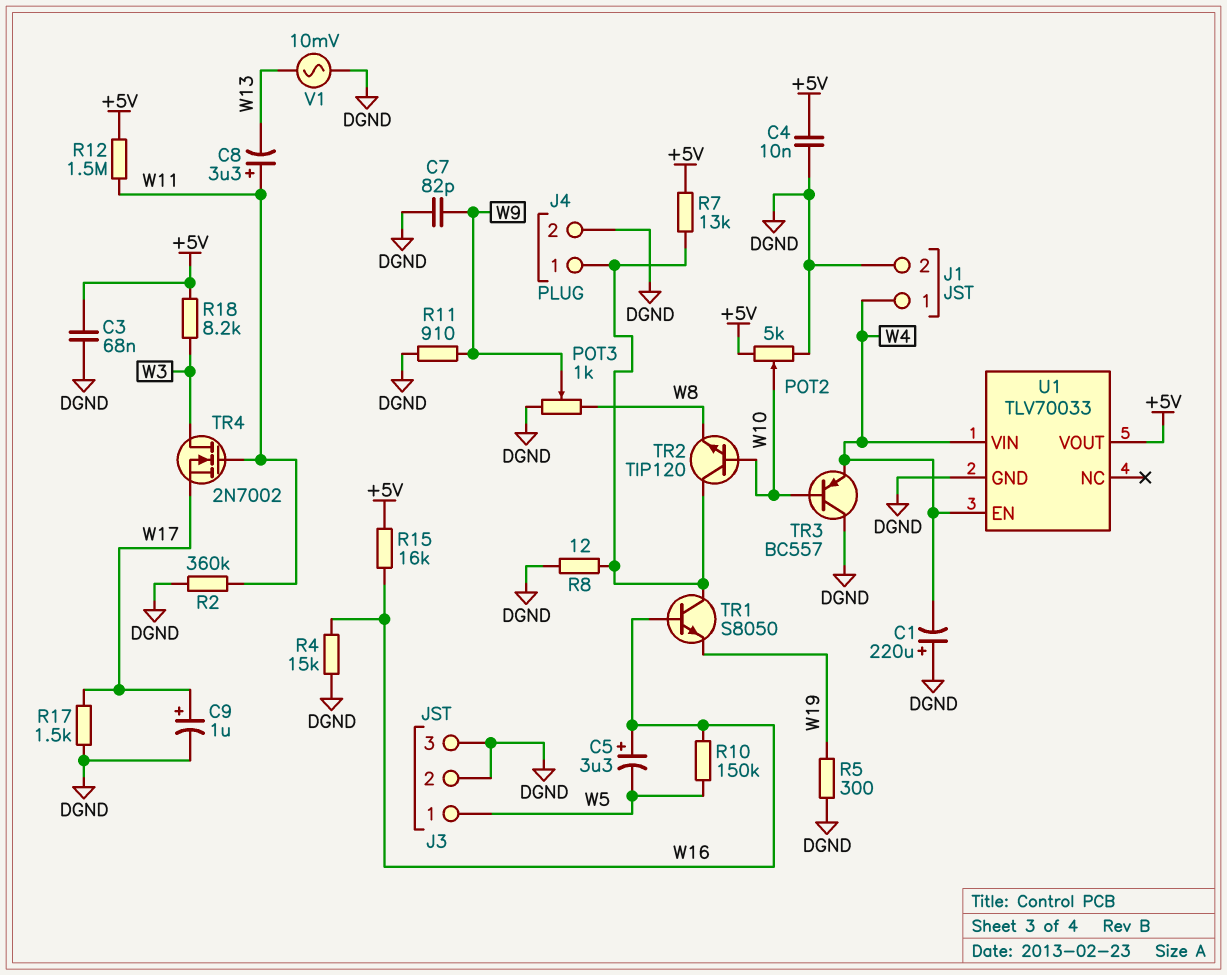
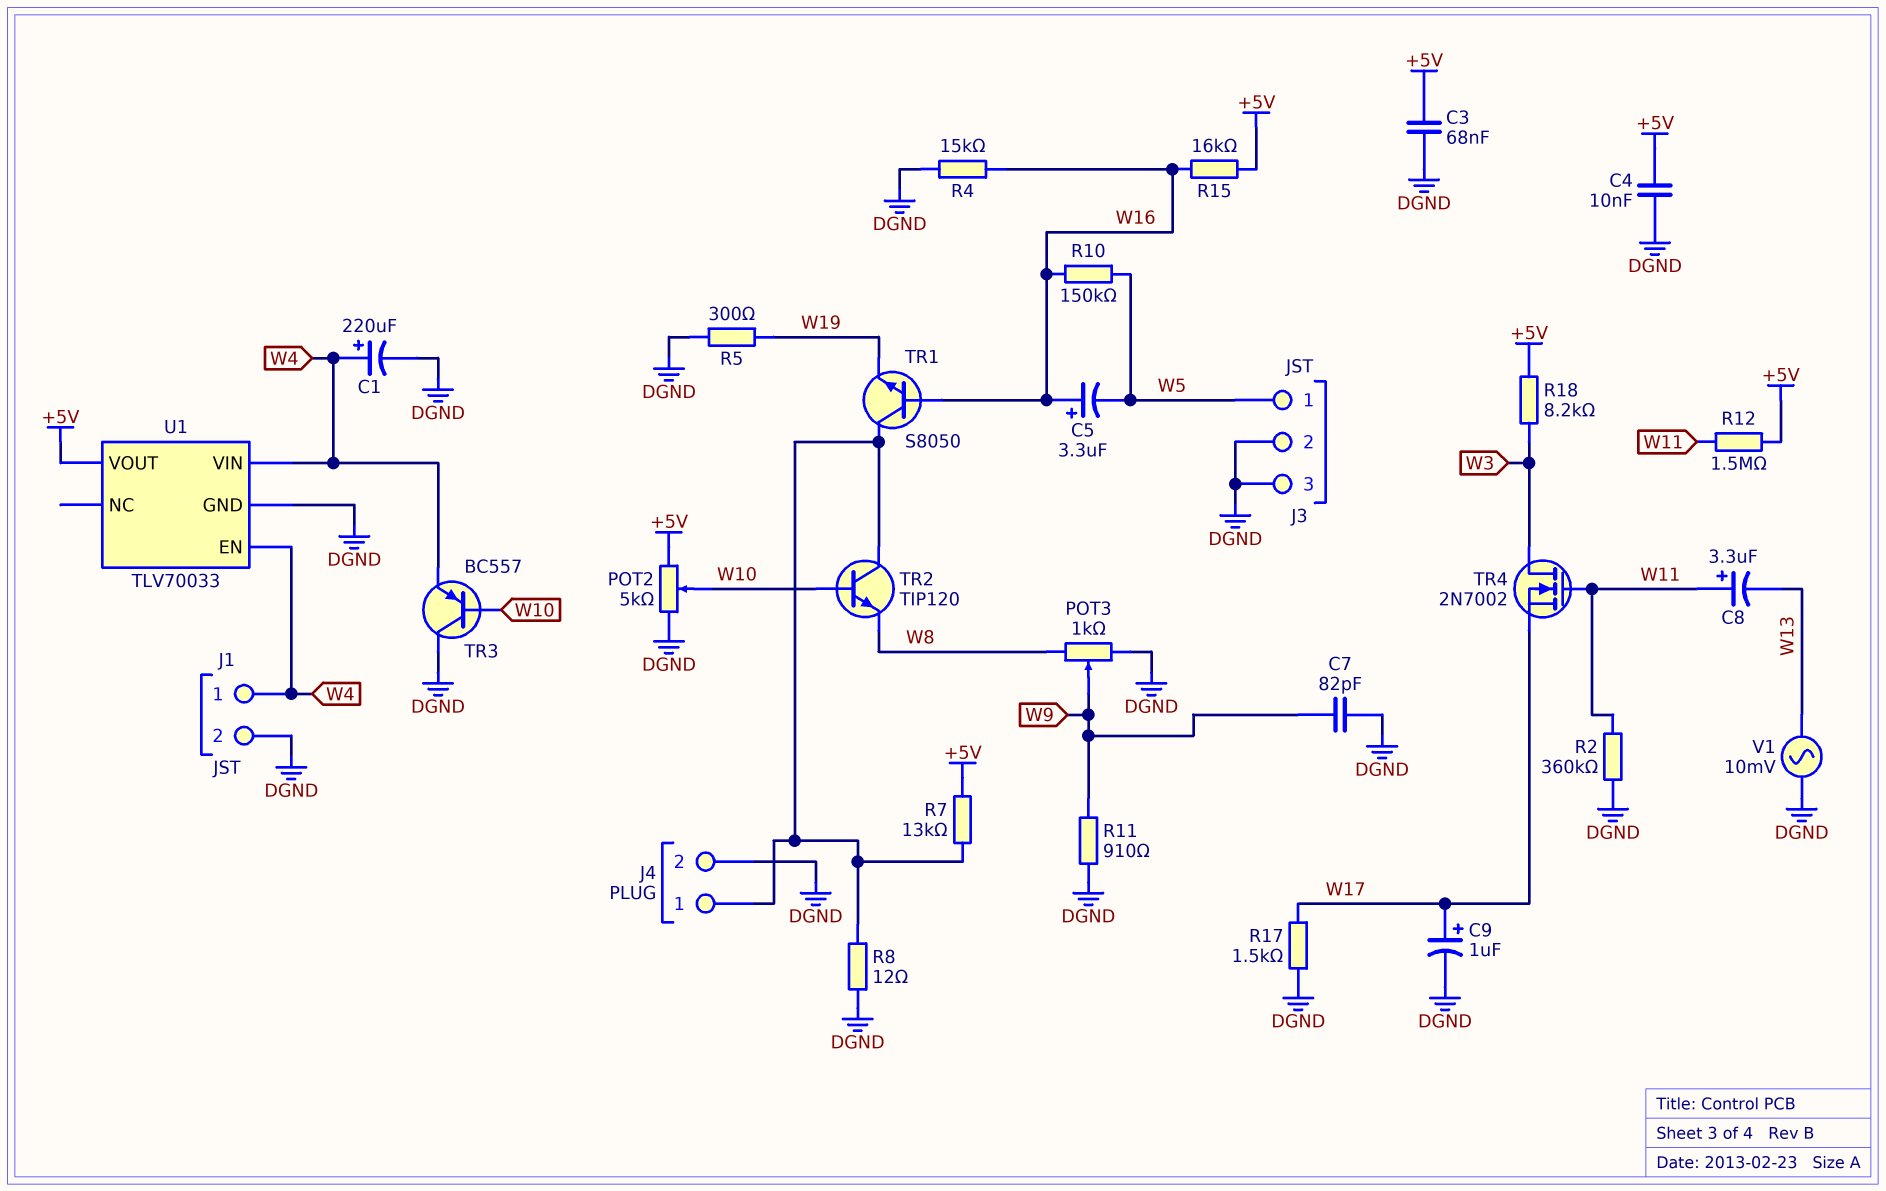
C1: 220uF (plus DGND, minus W4) -> 220uF (plus W4, minus DGND)

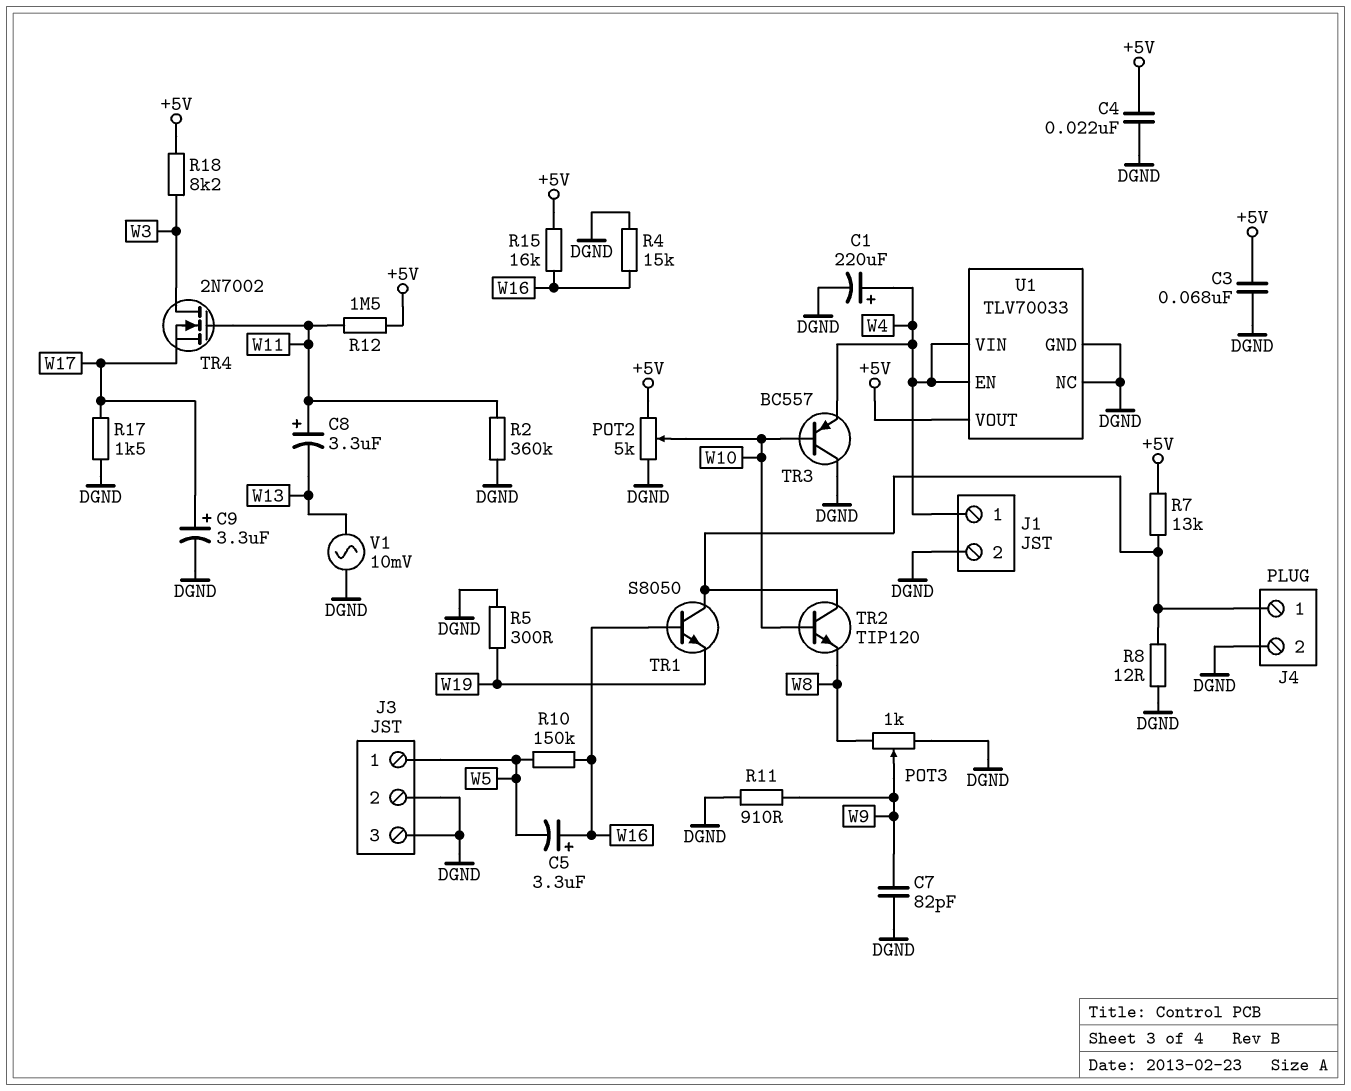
C4: 10nF (+5V, DGND) -> 22nF (+5V, DGND)
C9: 1uF (plus W17, minus DGND) -> 3.3uF (plus W17, minus DGND)
U1 pin NC: none -> DGND

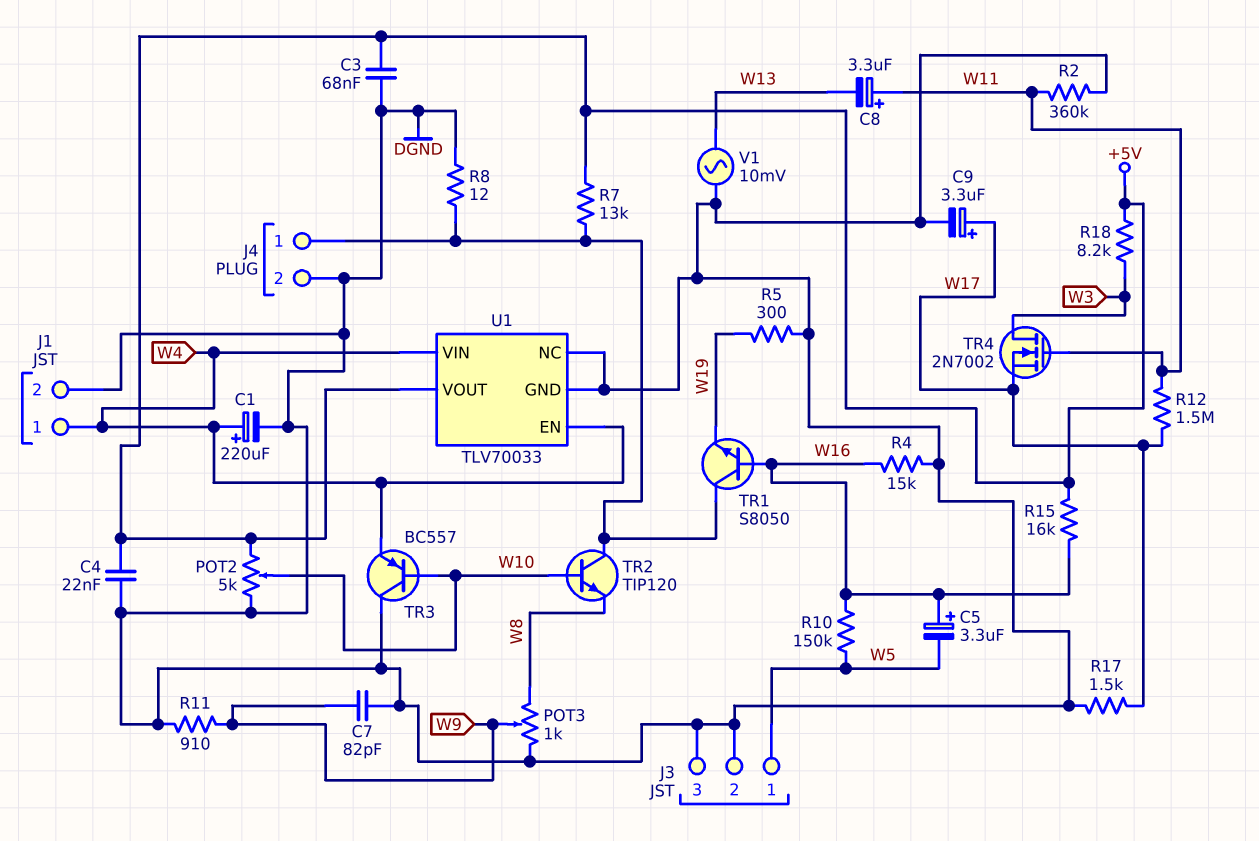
R12: 1.5M (+5V, W11) -> 1.5M (W11, W17)

